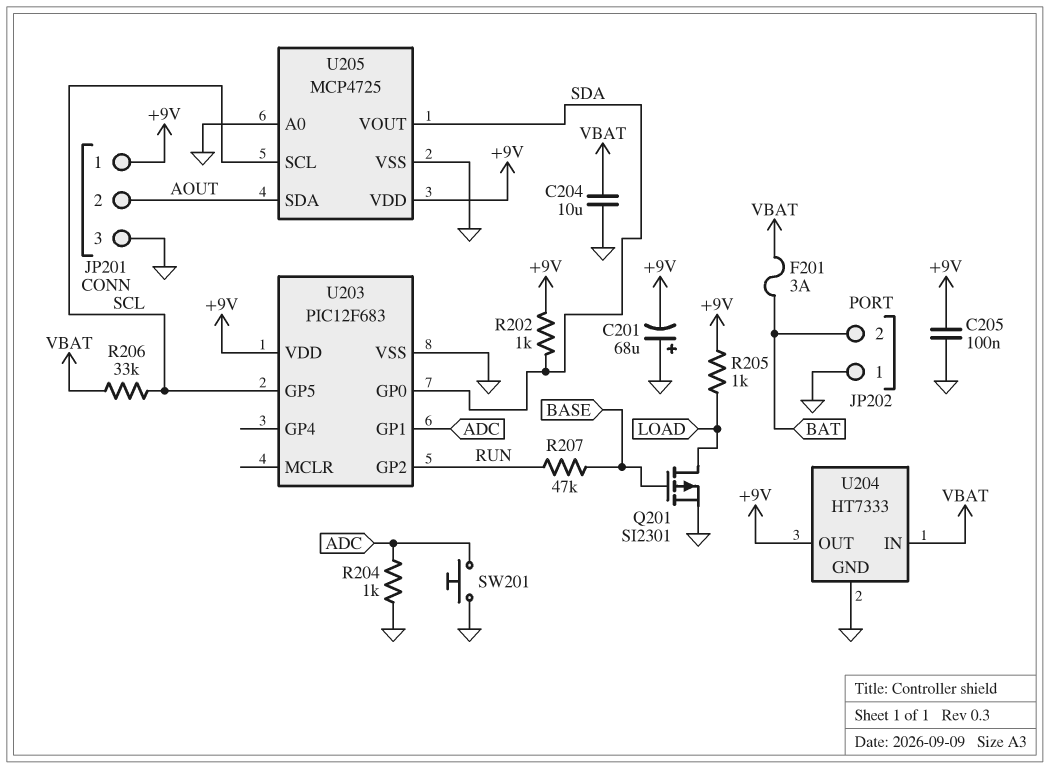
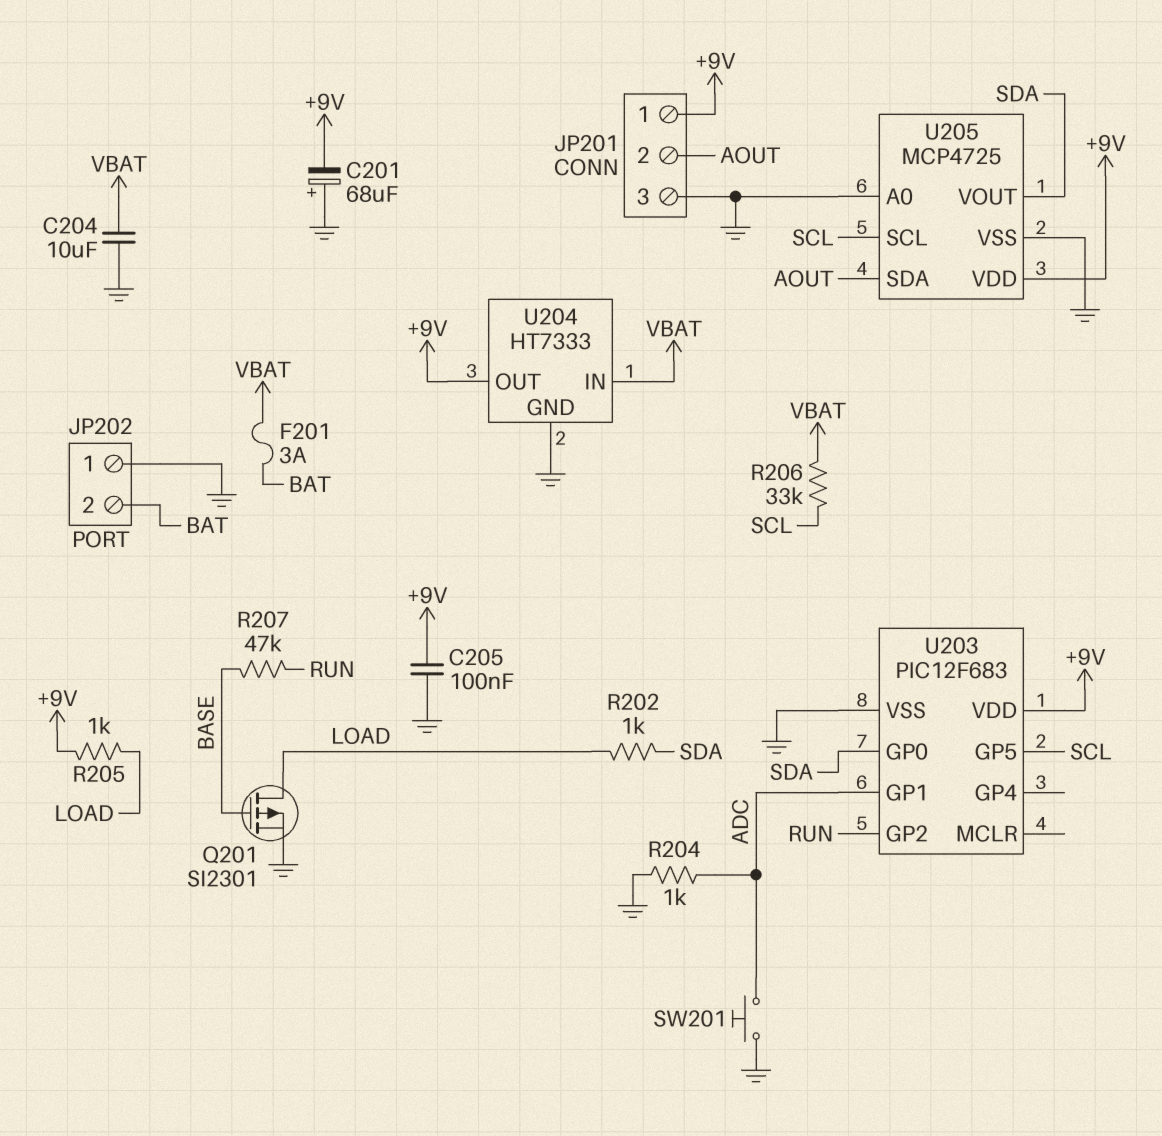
R202: 1k (+9V, SDA) -> 1k (LOAD, SDA)

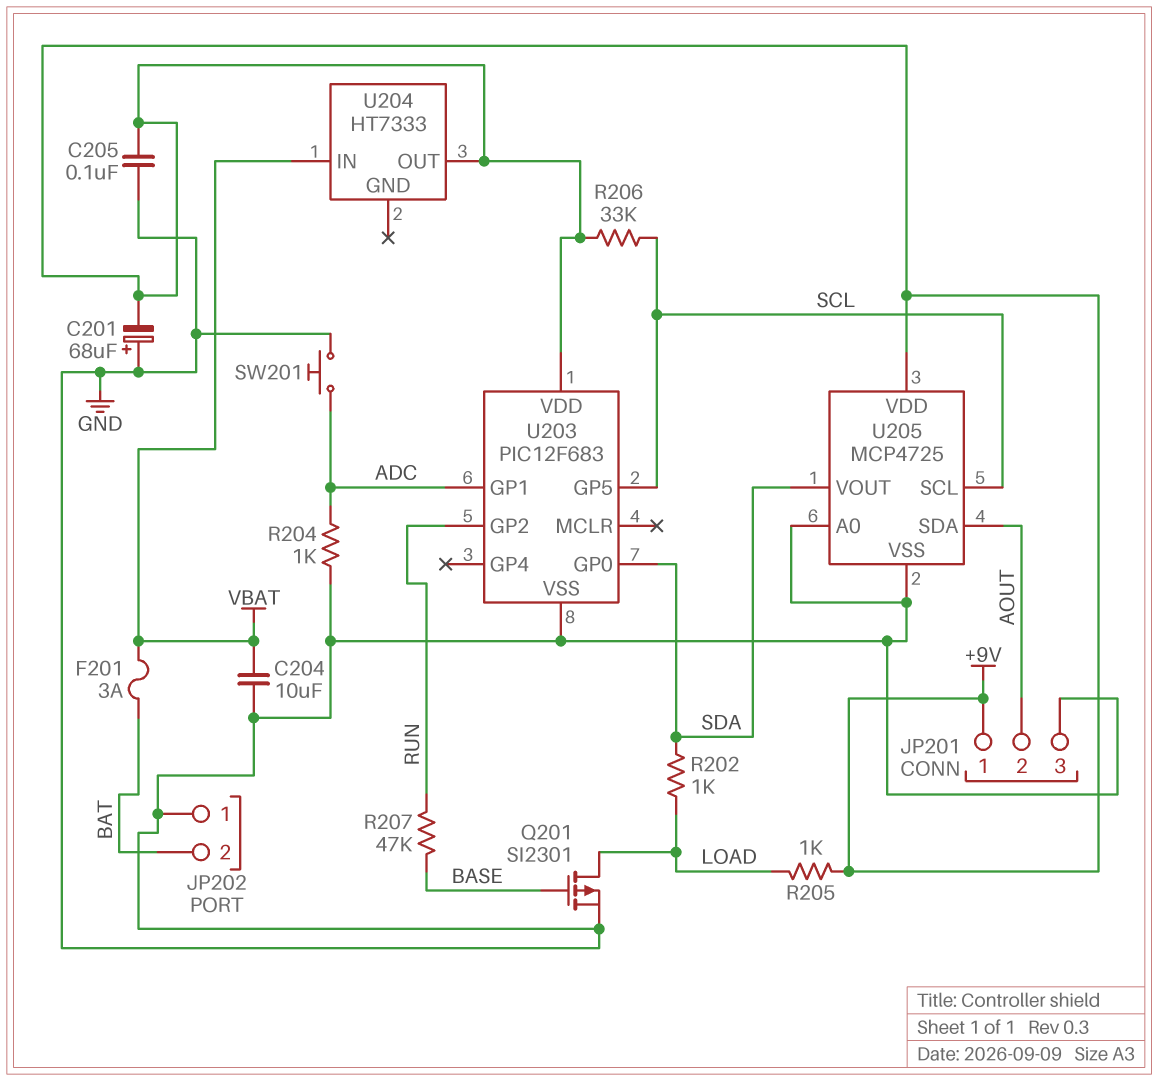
R206: 33k (SCL, VBAT) -> 33k (+9V, SCL)
U204 pin GND: GND -> none

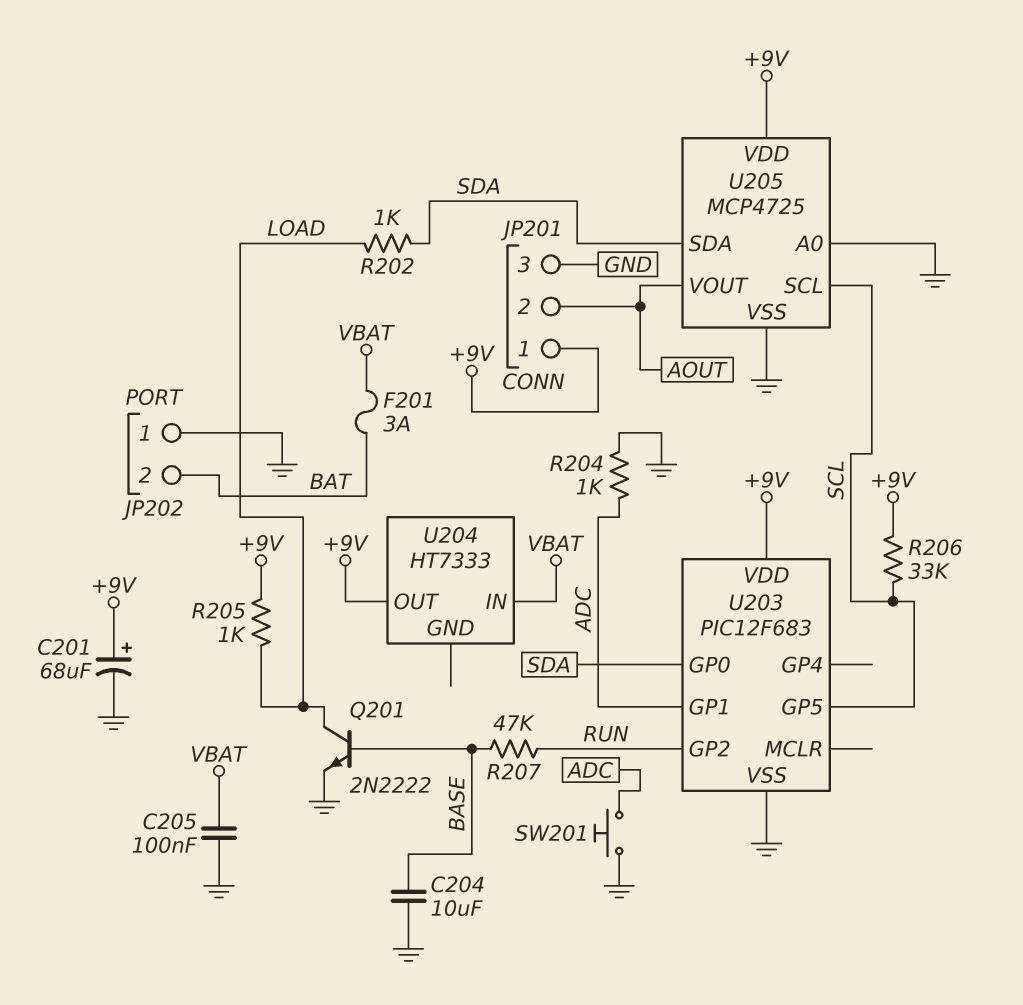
C201: 68uF (plus GND, minus +9V) -> 68uF (plus +9V, minus GND)
C204: 10uF (GND, VBAT) -> 10uF (BASE, GND)
C205: 100nF (+9V, GND) -> 100nF (GND, VBAT)
Q201: PMOS SI2301 (G BASE, D LOAD, S GND) -> NPN 2N2222 (B BASE, C LOAD, E GND)
U205 pin SDA: AOUT -> SDA
U205 pin VOUT: SDA -> AOUT

